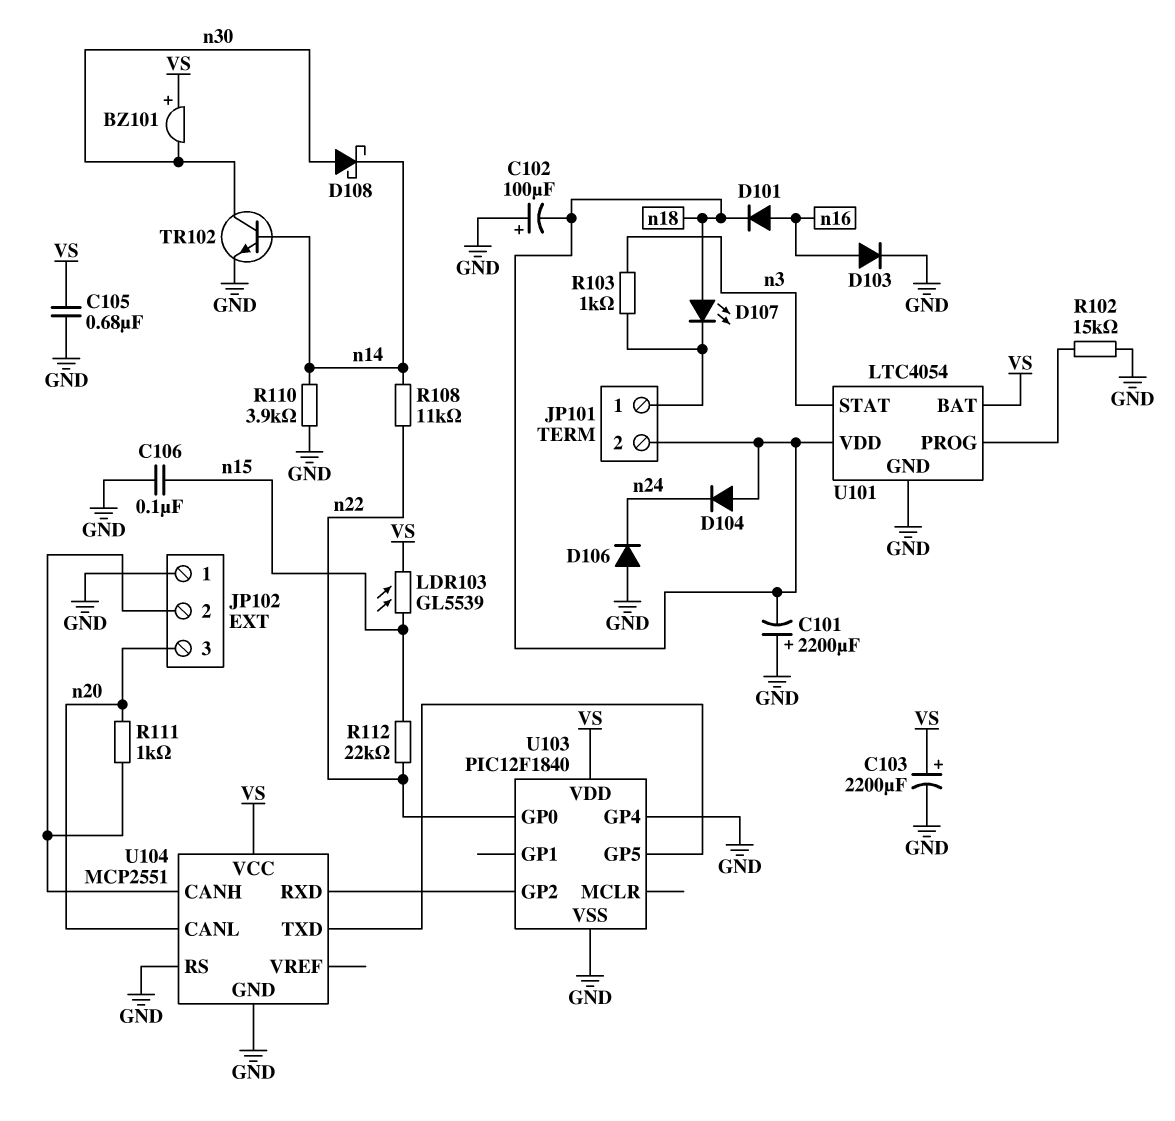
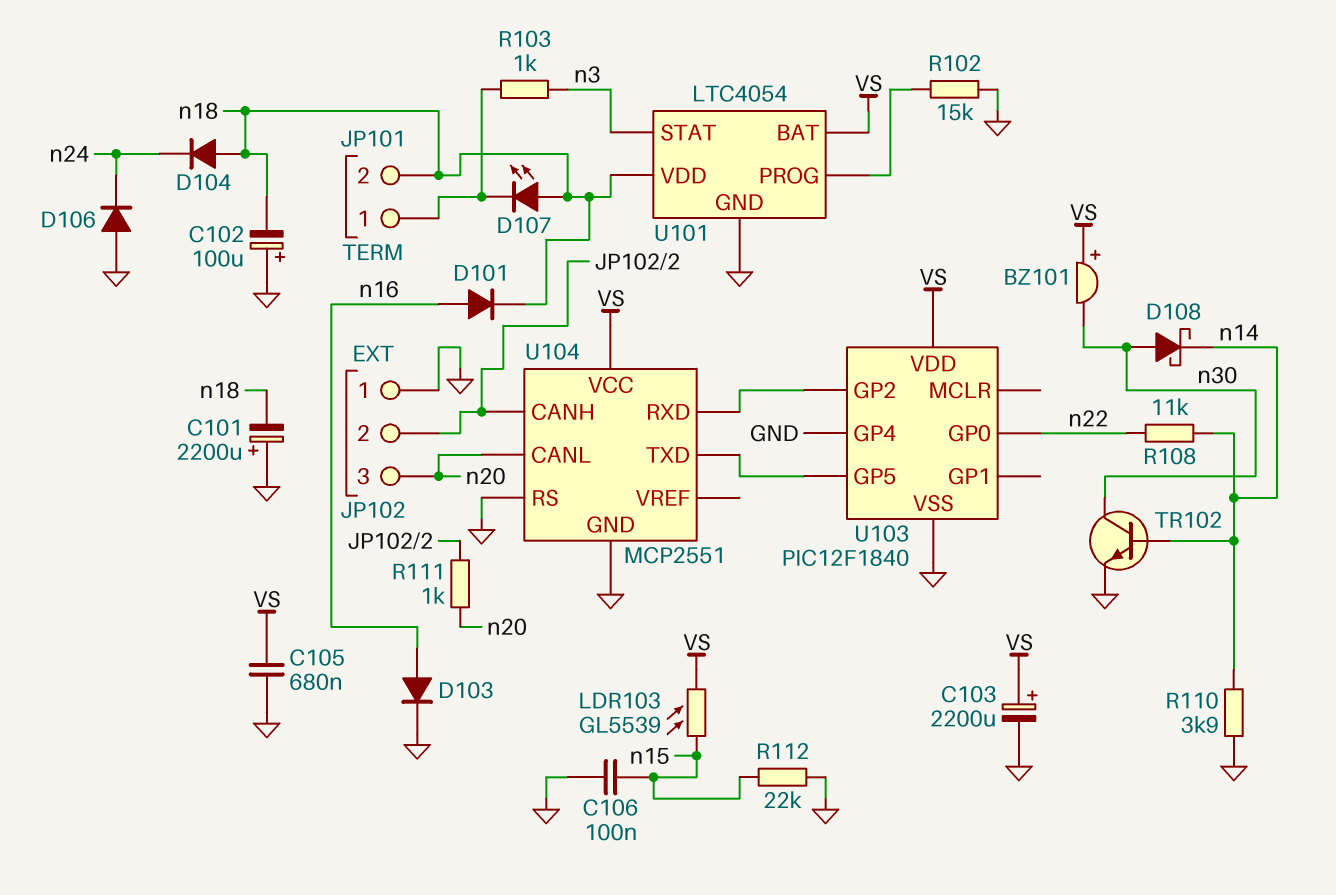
R112: 22k (n15, n22) -> 22k (GND, n15)

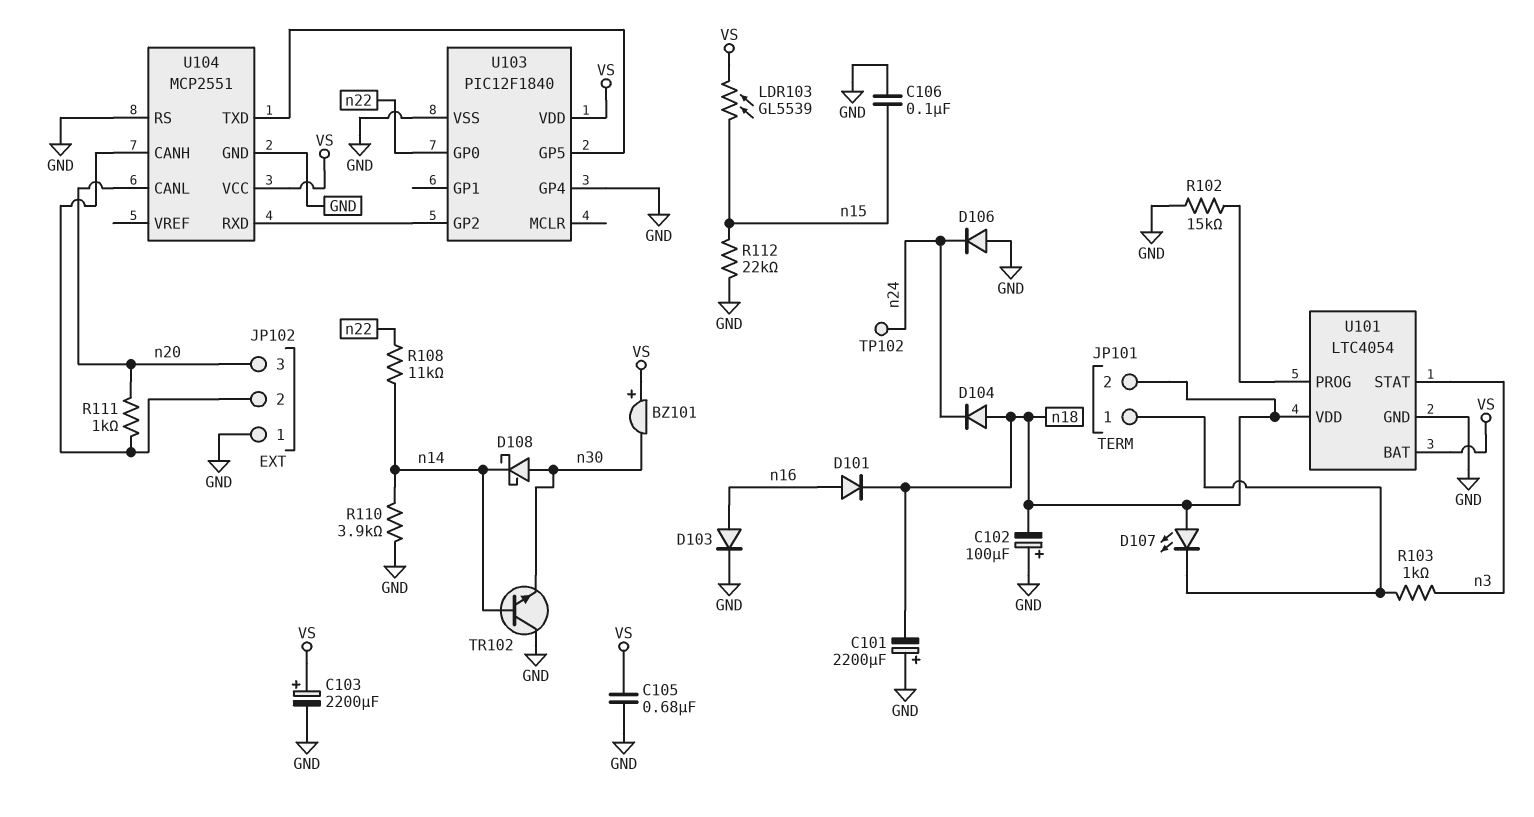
TP102: none -> test point (n24)
TR102: NPN (B n14, C n30, E GND) -> NPN (B n14, C GND, E n30)

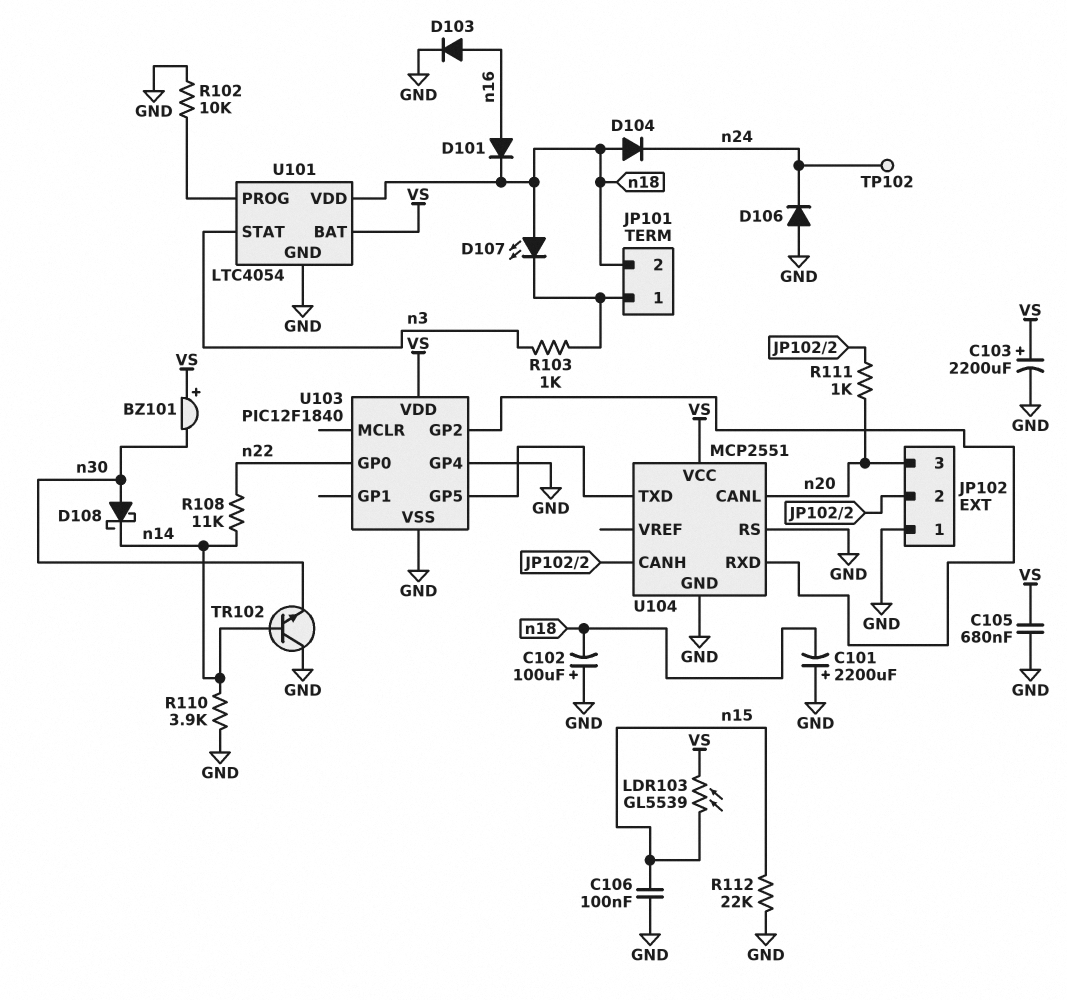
R102: 15k (GND, U101/PROG) -> 10k (GND, U101/PROG)

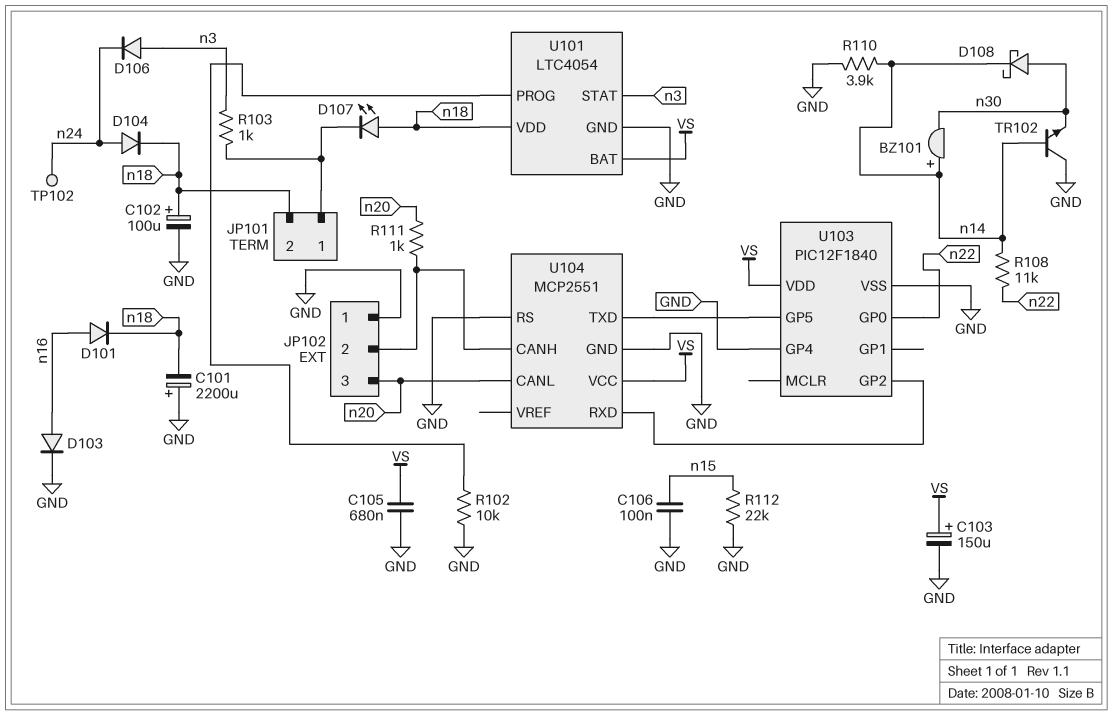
BZ101: buzzer (plus VS, minus n30) -> buzzer (plus n14, minus n30)
C102: 100uF (plus GND, minus n18) -> 100uF (plus n18, minus GND)
C103: 2200uF (plus VS, minus GND) -> 150uF (plus VS, minus GND)
D104: diode (A n18, K n24) -> diode (A n24, K n18)
D106: diode (A GND, K n24) -> diode (A n3, K n24)
LDR103: GL5539 (VS, n15) -> none

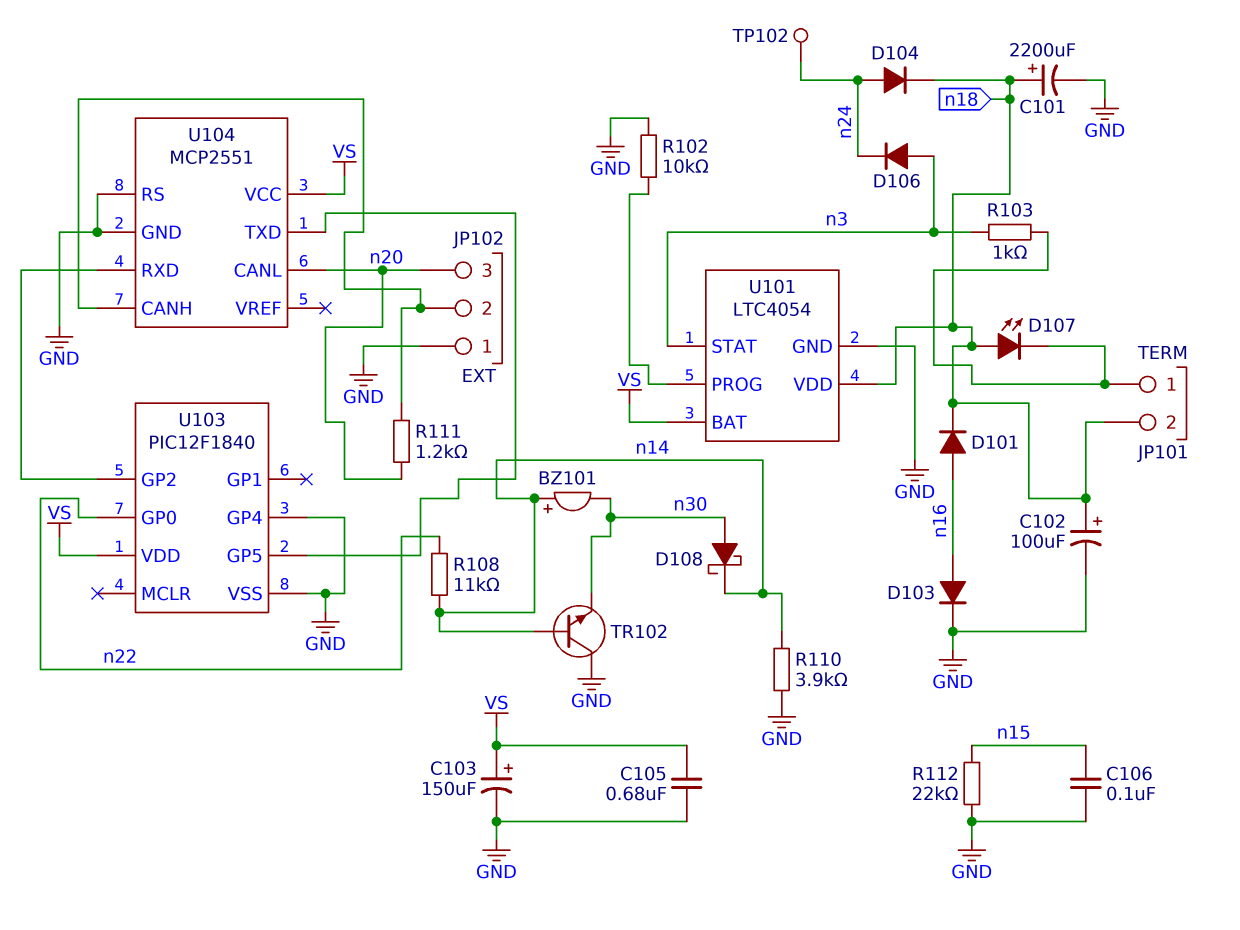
C101: 2200uF (plus GND, minus n18) -> 2200uF (plus n18, minus GND)
R111: 1k (JP102/2, n20) -> 1.2k (JP102/2, n20)

